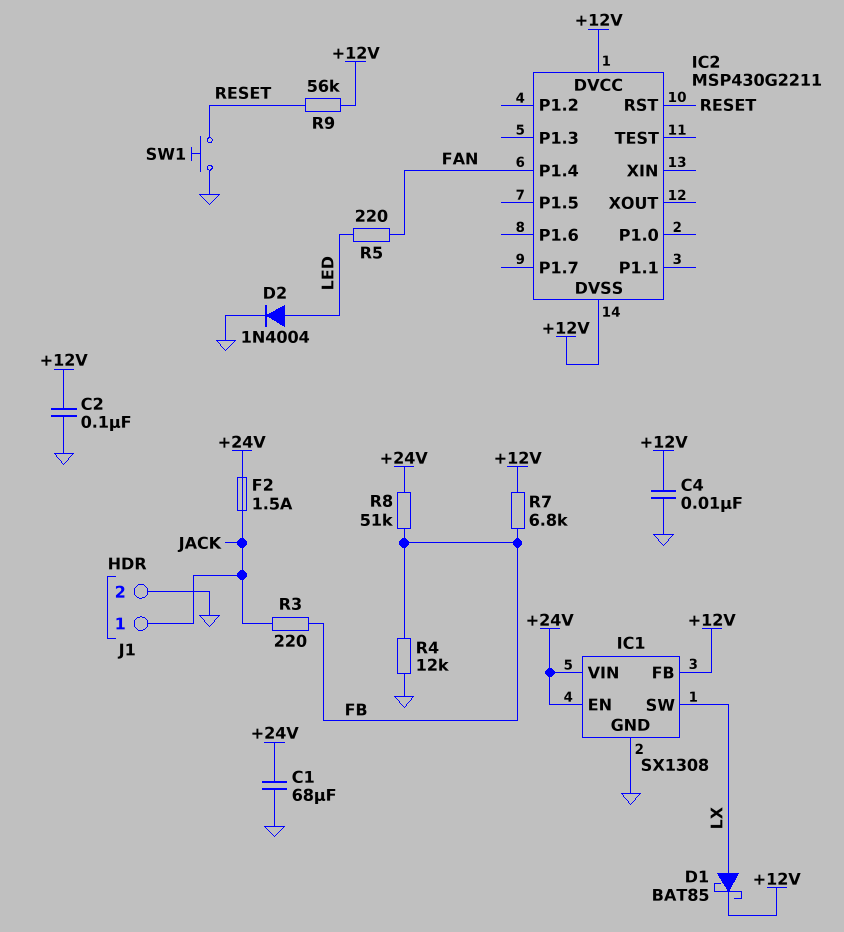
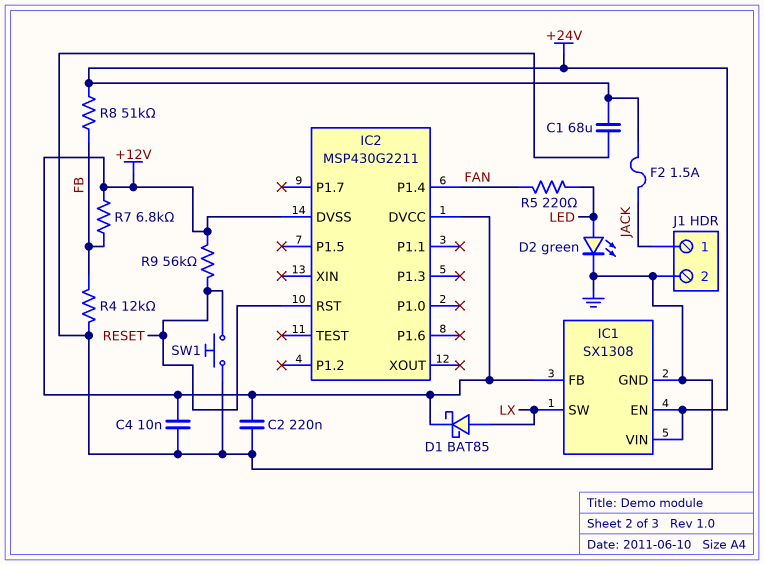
C2: 100nF (+12V, GND) -> 220nF (+12V, GND)
D2: diode 1N4004 (A LED, K GND) -> LED green (A LED, K GND)
R3: 220 (FB, JACK) -> none

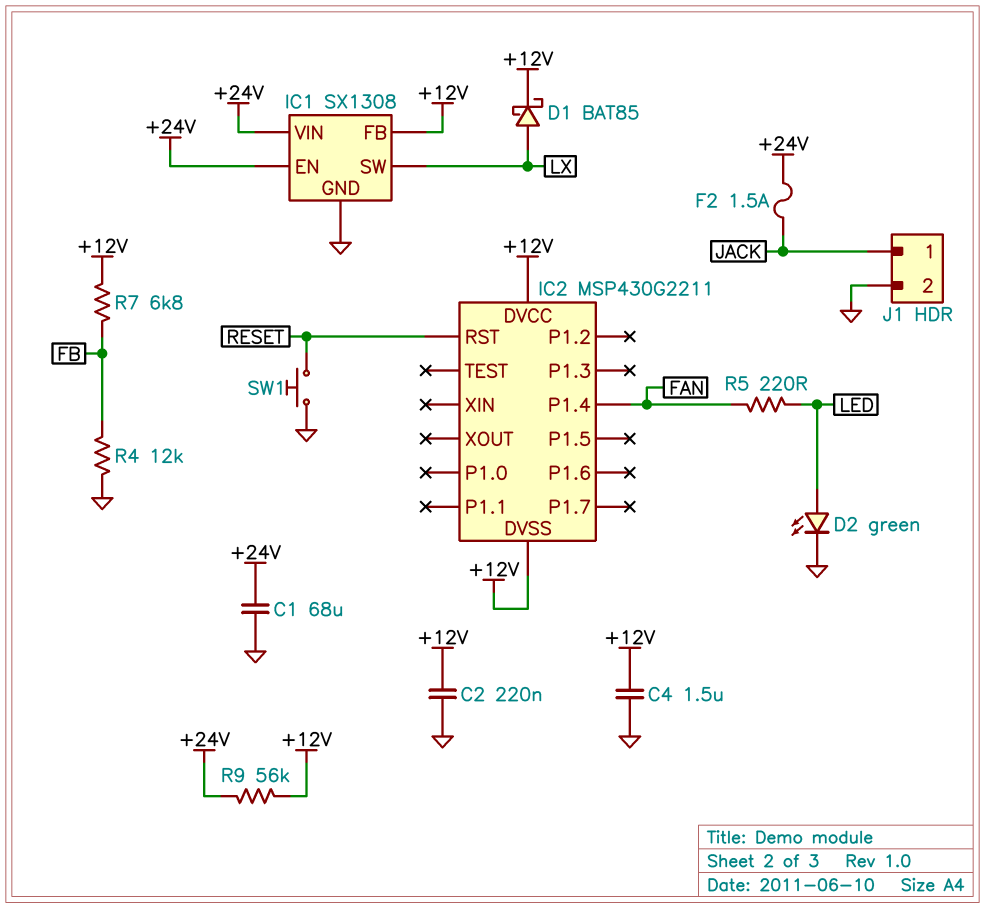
C4: 10nF (+12V, GND) -> 1.5uF (+12V, GND)
R8: 51k (+24V, FB) -> none
R9: 56k (+12V, RESET) -> 56k (+12V, +24V)

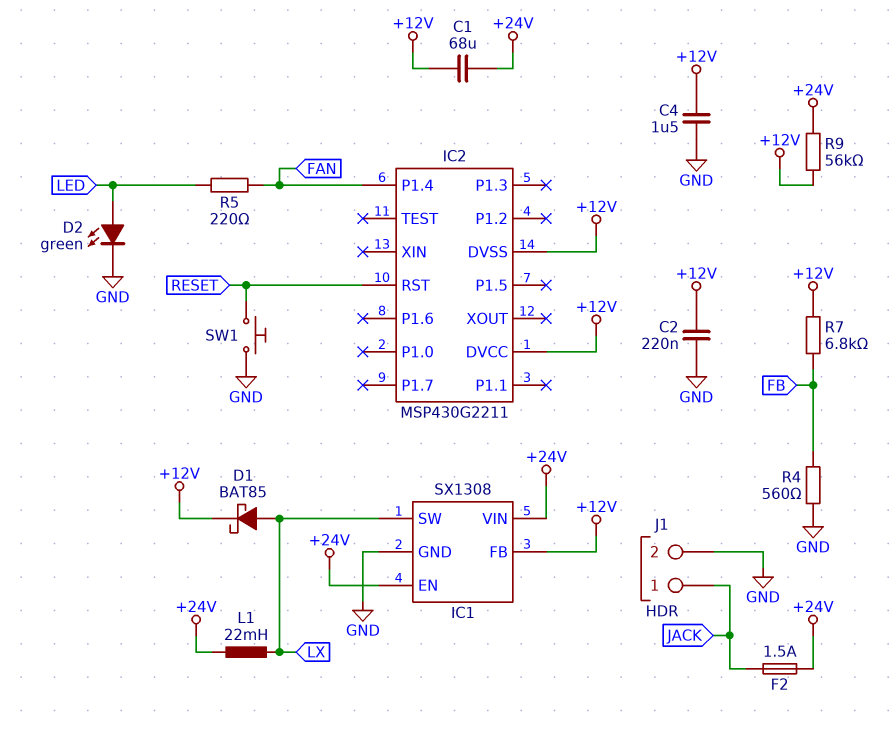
C1: 68uF (+24V, GND) -> 68uF (+12V, +24V)
L1: none -> 22mH (+24V, LX)
R4: 12k (FB, GND) -> 560 (FB, GND)

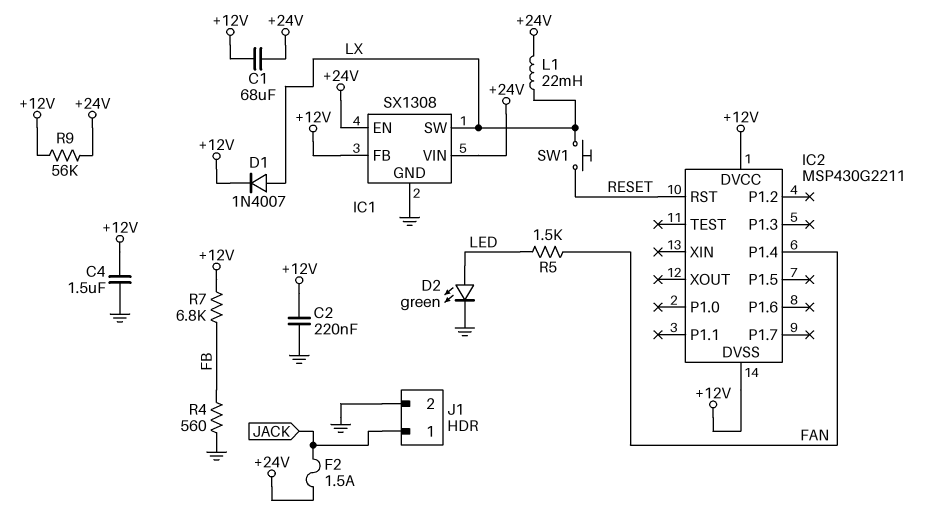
D1: schottky BAT85 (A LX, K +12V) -> diode 1N4007 (A LX, K +12V)
R5: 220 (FAN, LED) -> 1.5k (FAN, LED)
SW1: button (GND, RESET) -> button (LX, RESET)

